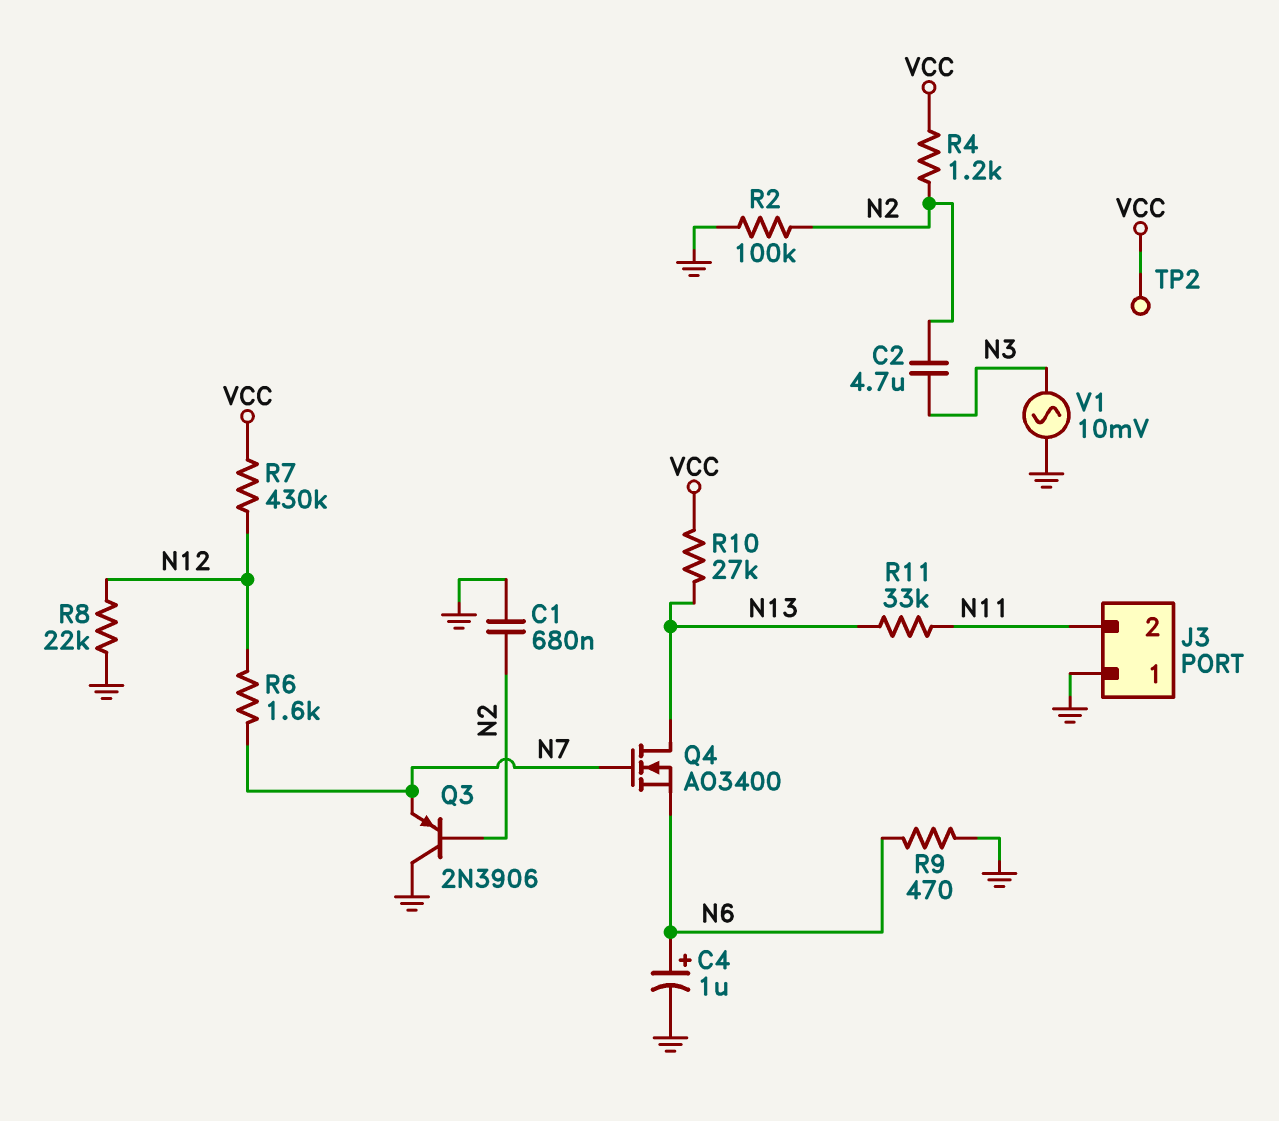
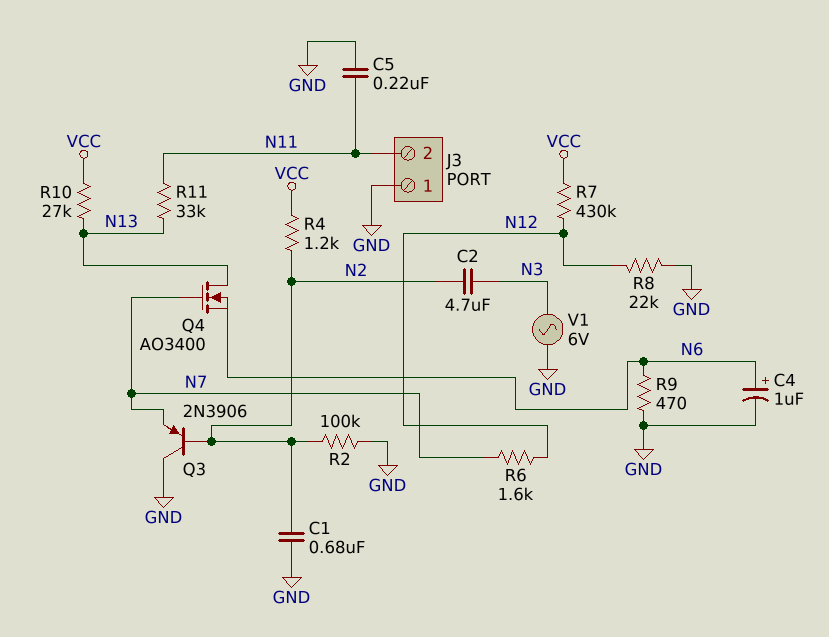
C5: none -> 220nF (GND, N11)
TP2: test point (VCC) -> none
V1: AC 10mV (GND, N3) -> AC 6V (GND, N3)

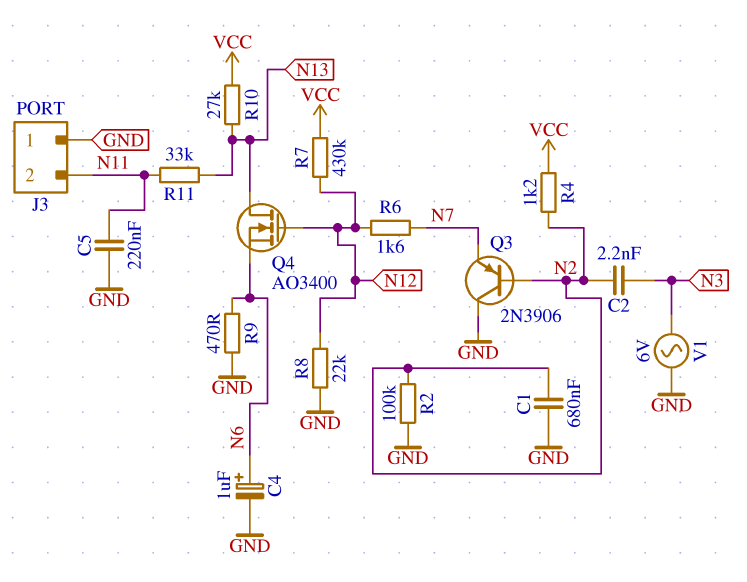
C2: 4.7uF (N2, N3) -> 2.2nF (N2, N3)
Q4: NMOS AO3400 (G N7, D N13, S N6) -> NMOS AO3400 (G N12, D N13, S N6)

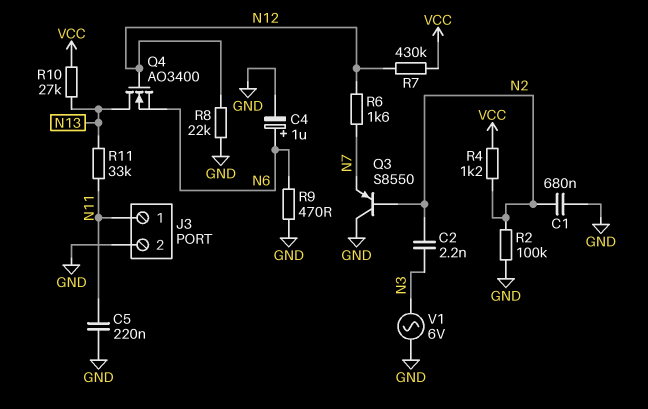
J3 pin 1: GND -> N11
J3 pin 2: N11 -> GND
Q3: PNP 2N3906 (B N2, C GND, E N7) -> PNP S8550 (B N2, C GND, E N7)

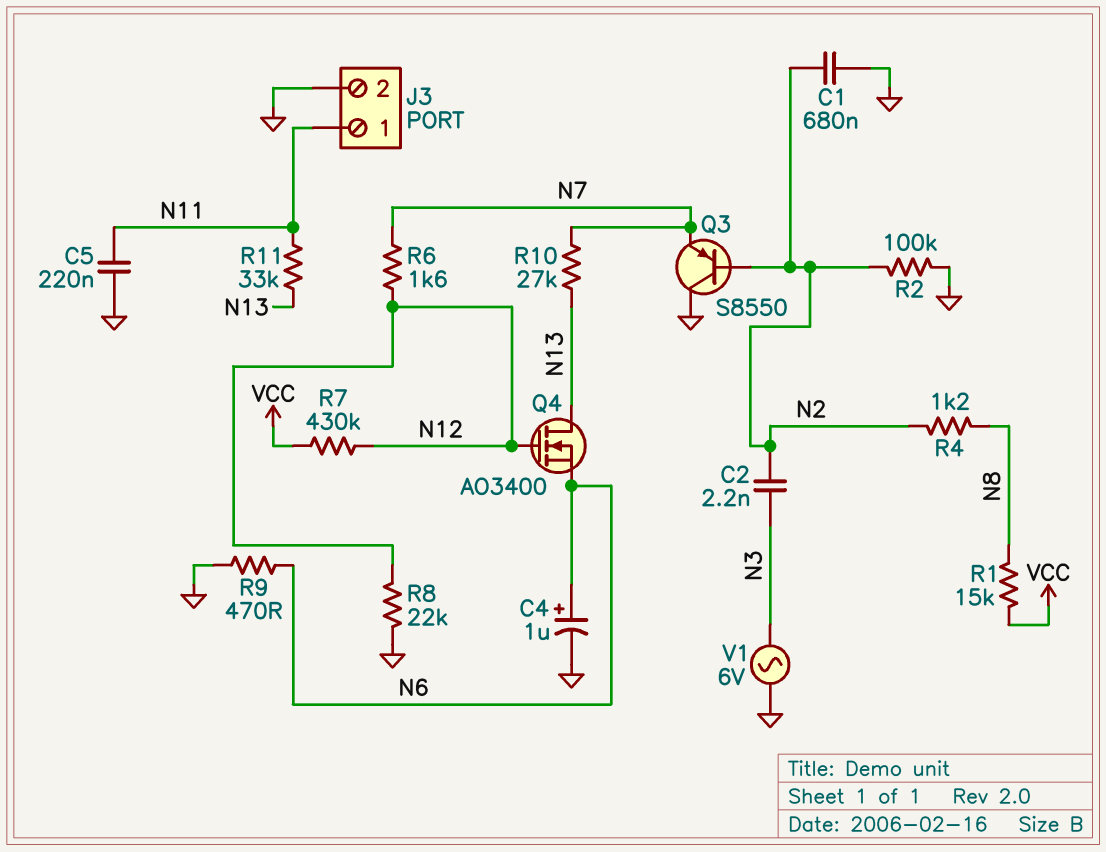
R1: none -> 15k (N8, VCC)
R4: 1.2k (N2, VCC) -> 1.2k (N2, N8)
R10: 27k (N13, VCC) -> 27k (N7, N13)

